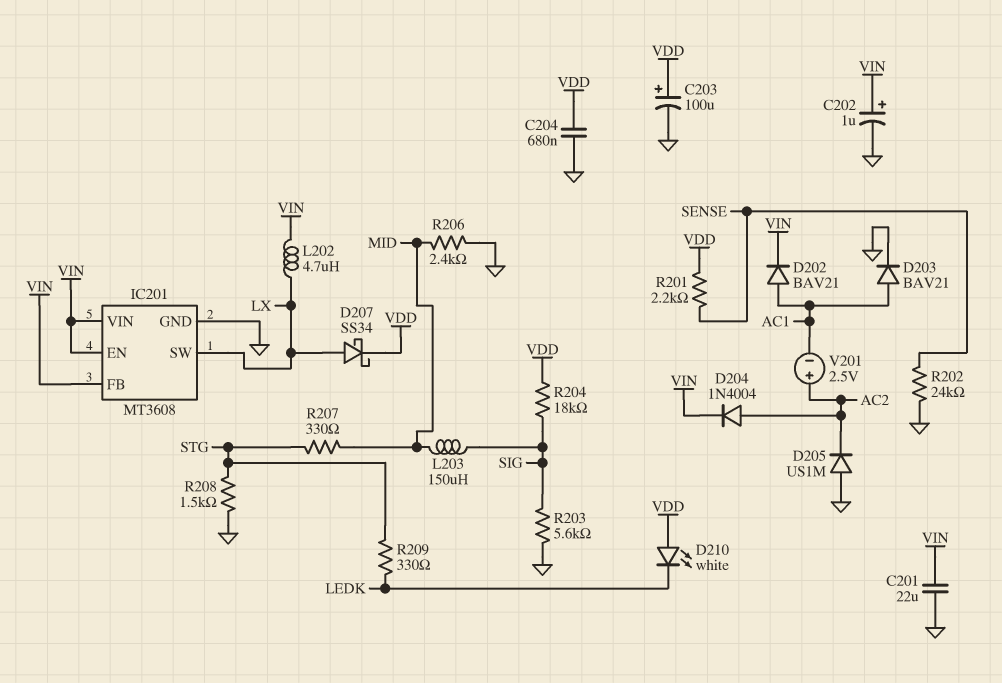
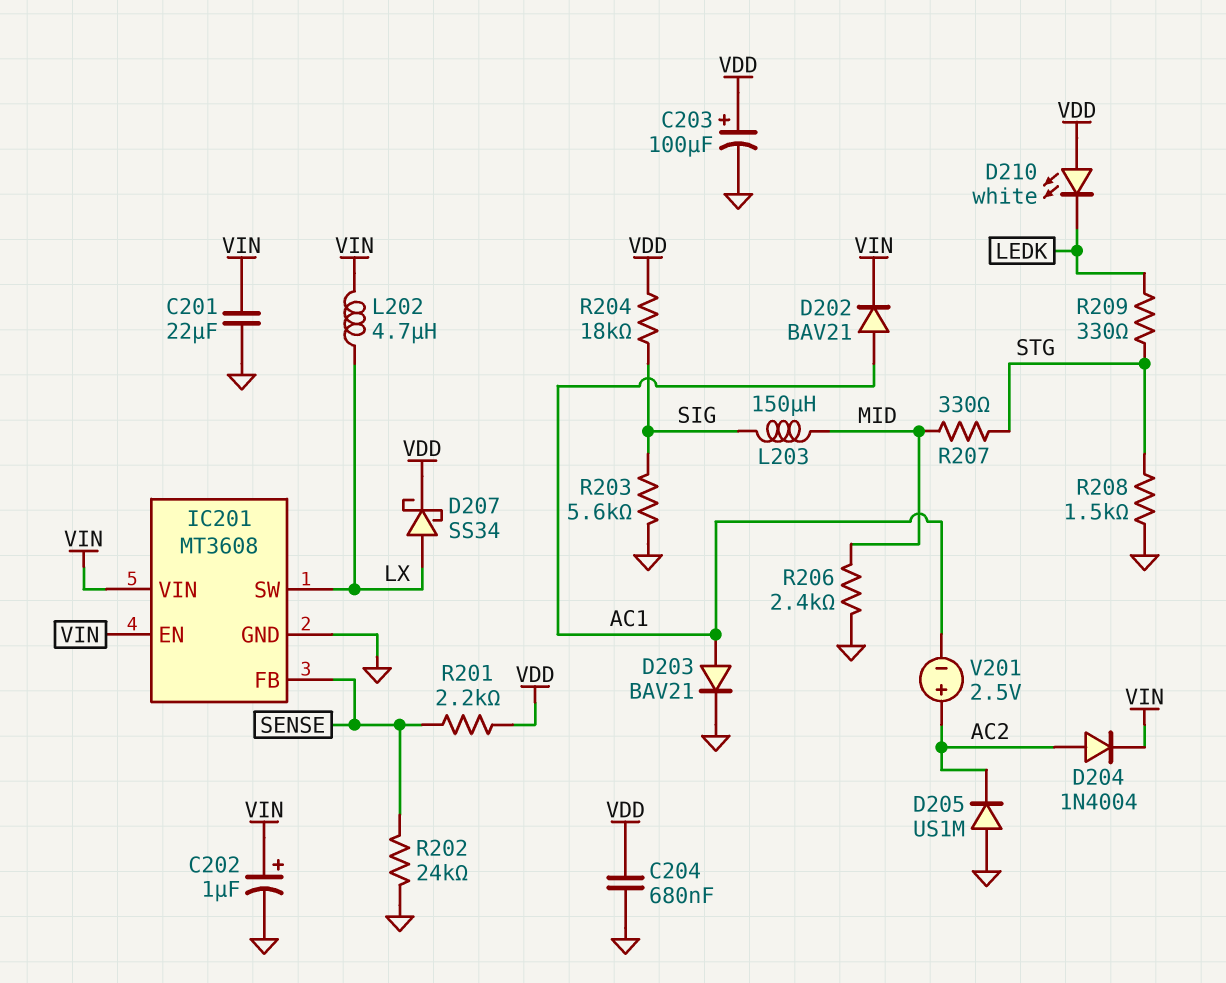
IC201 pin FB: VIN -> SENSE

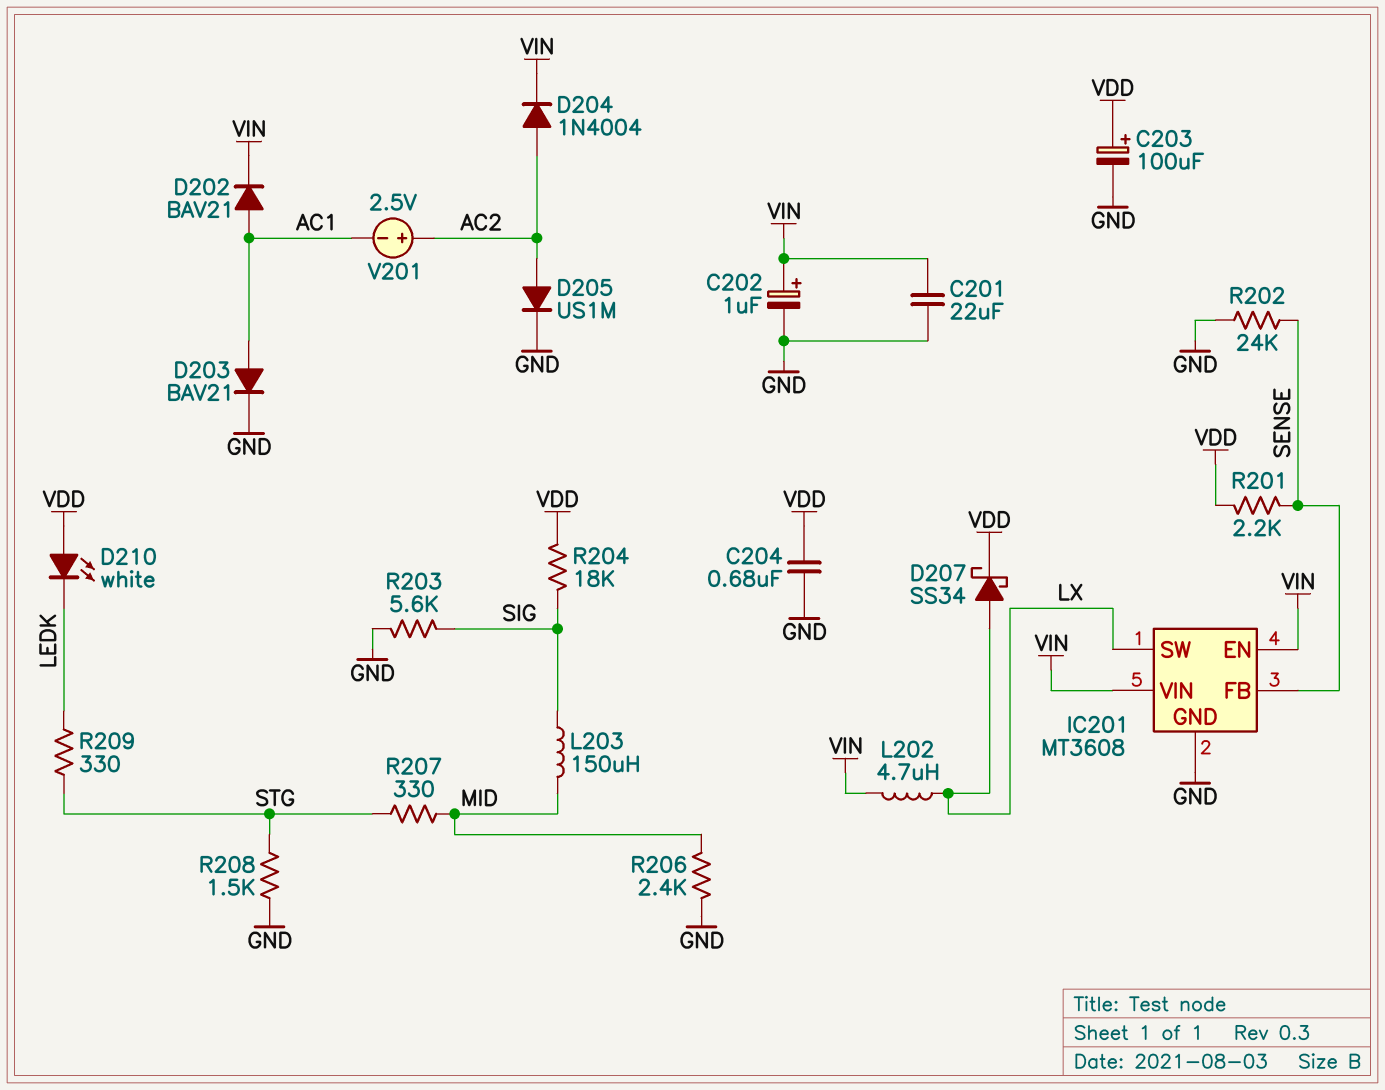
D205: diode US1M (A GND, K AC2) -> diode US1M (A AC2, K GND)

